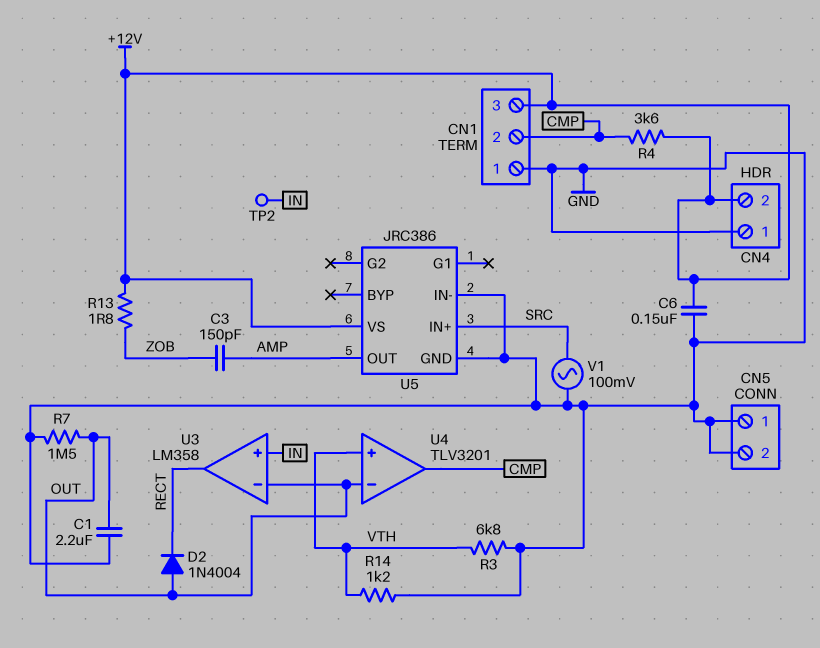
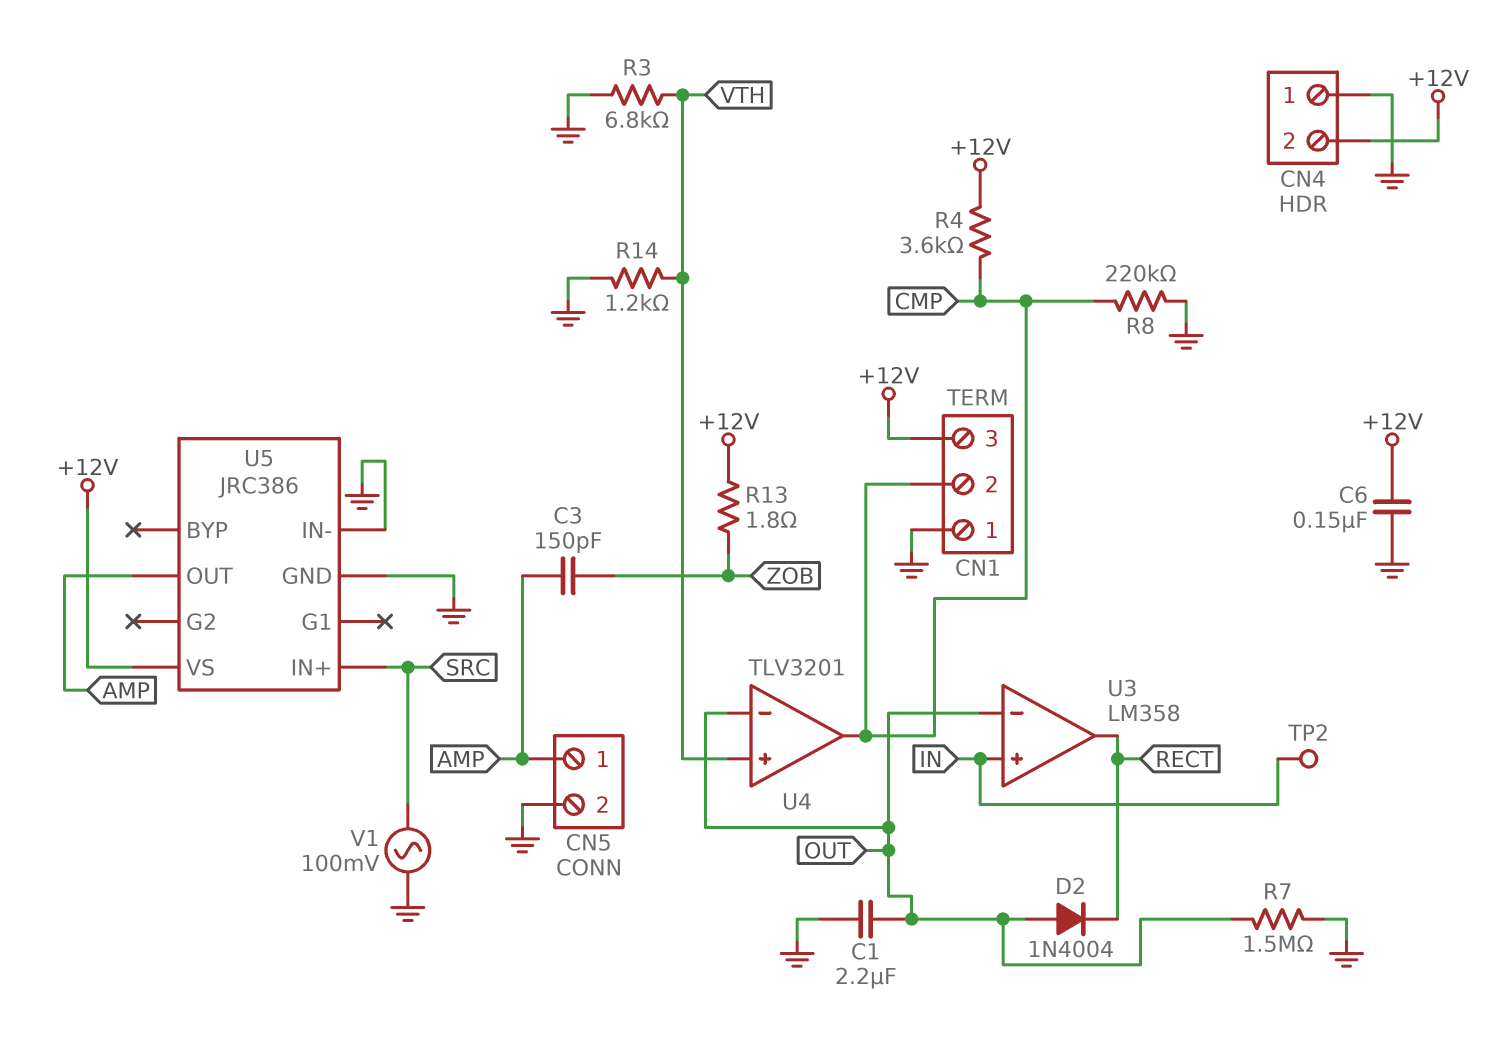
CN5 pin 1: GND -> AMP
R8: none -> 220k (CMP, GND)

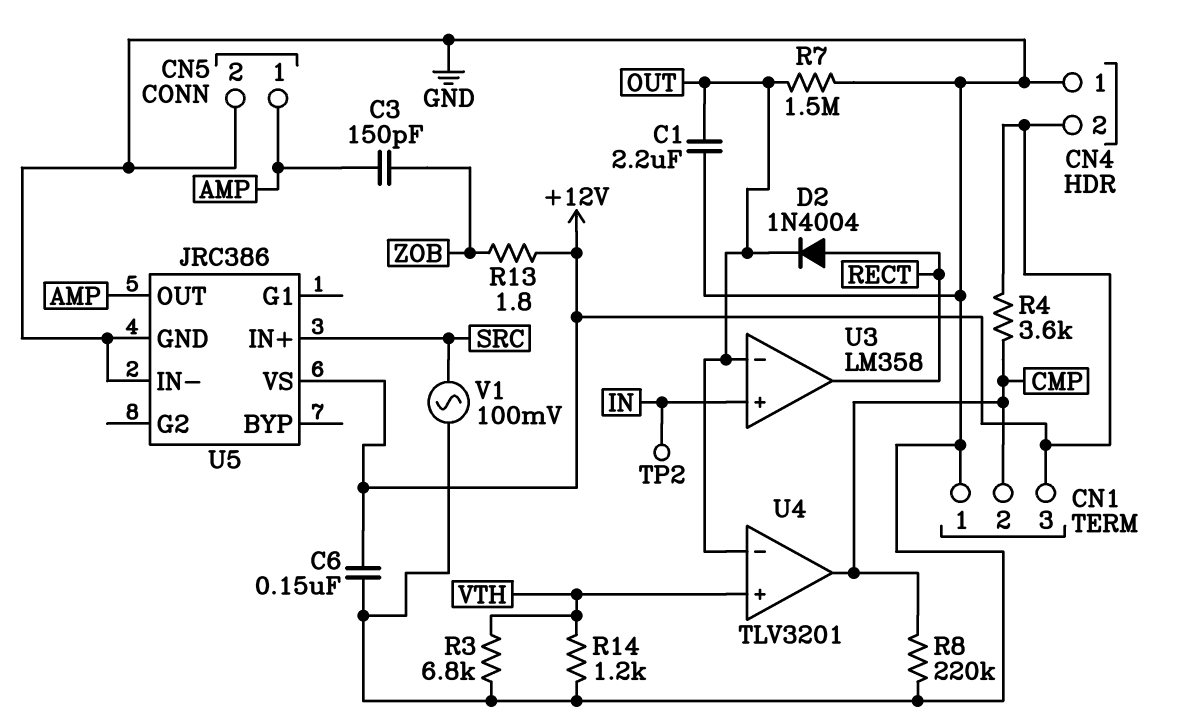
D2: diode 1N4004 (A OUT, K RECT) -> diode 1N4004 (A RECT, K OUT)

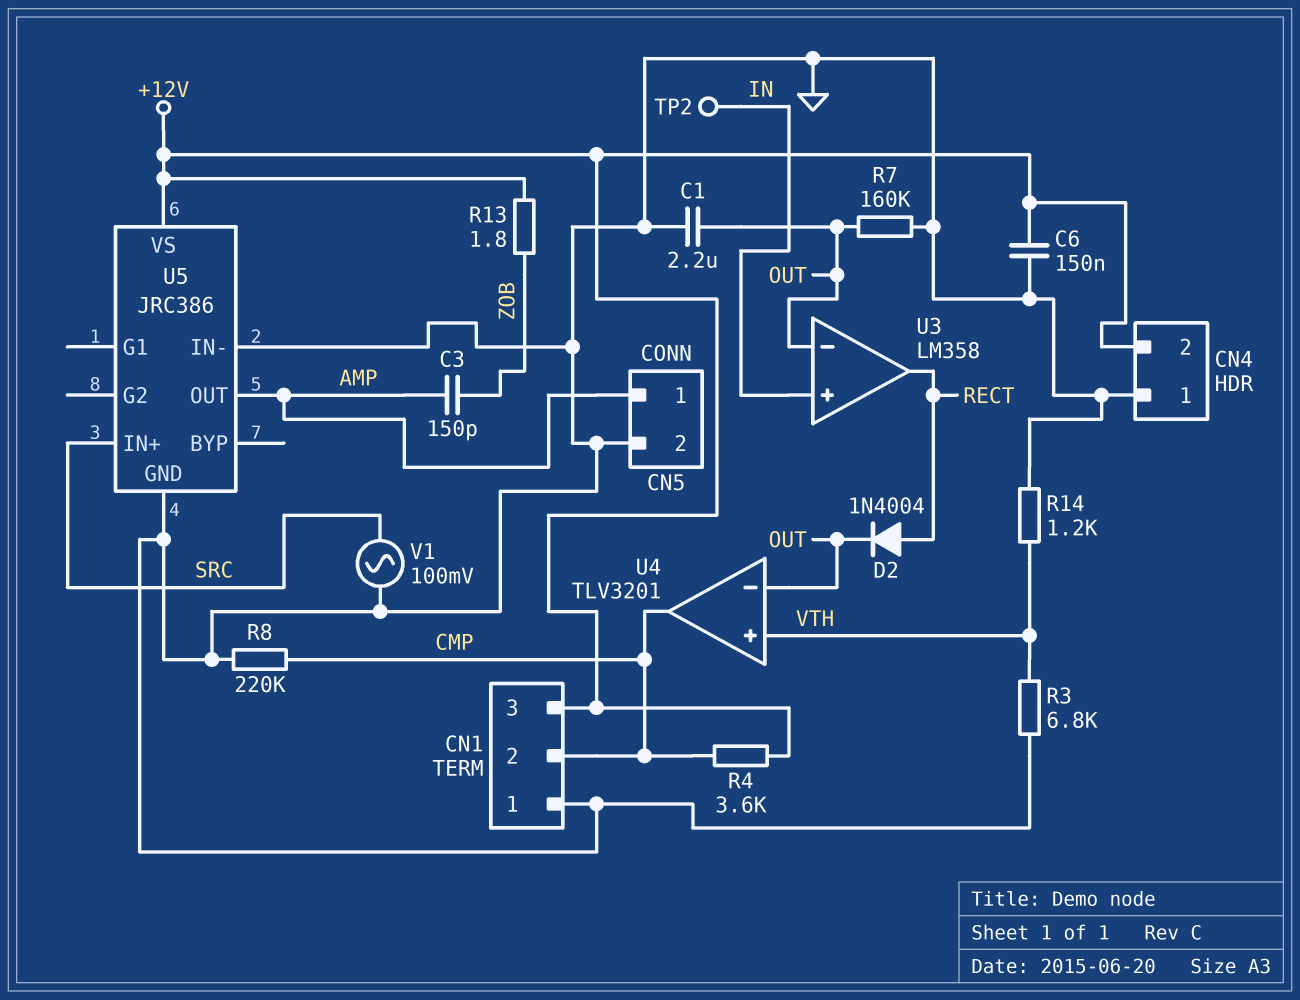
R7: 1.5M (GND, OUT) -> 160k (GND, OUT)

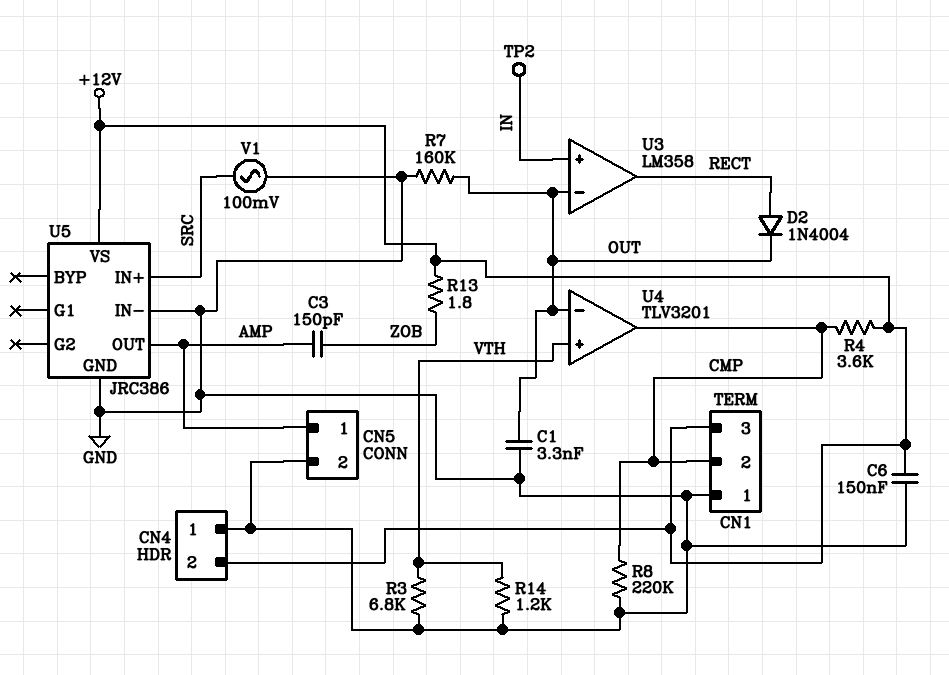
C1: 2.2uF (GND, OUT) -> 3.3nF (GND, OUT)

